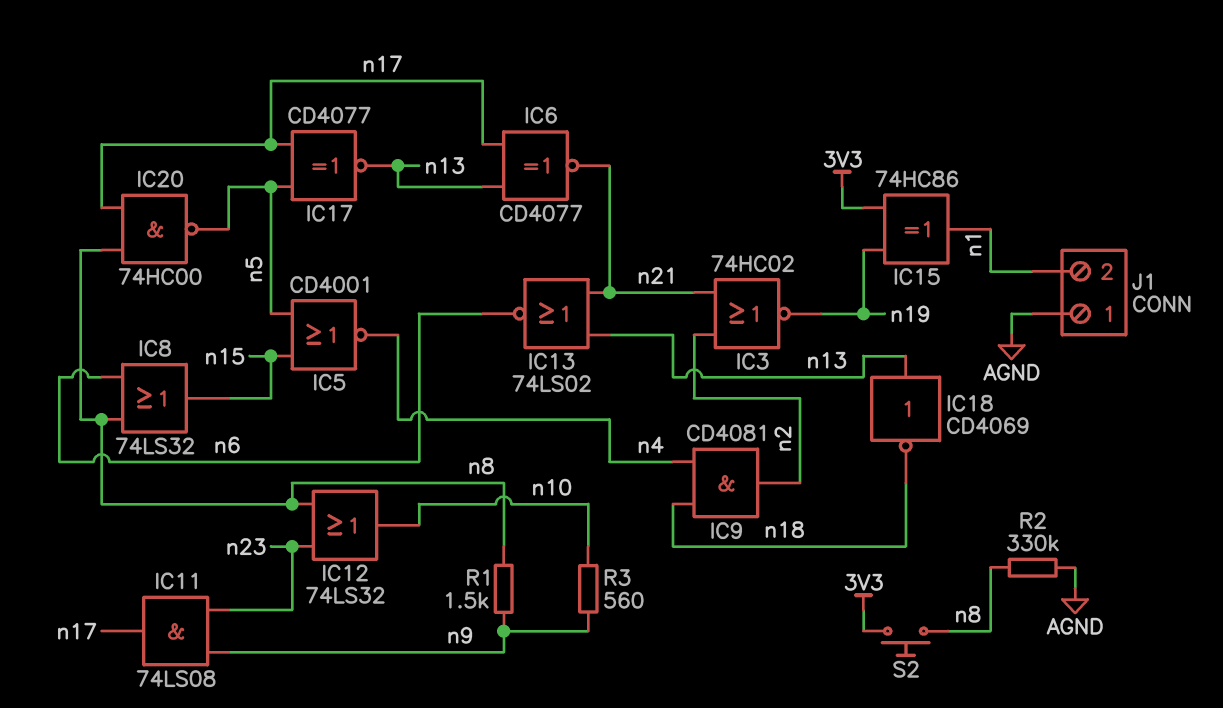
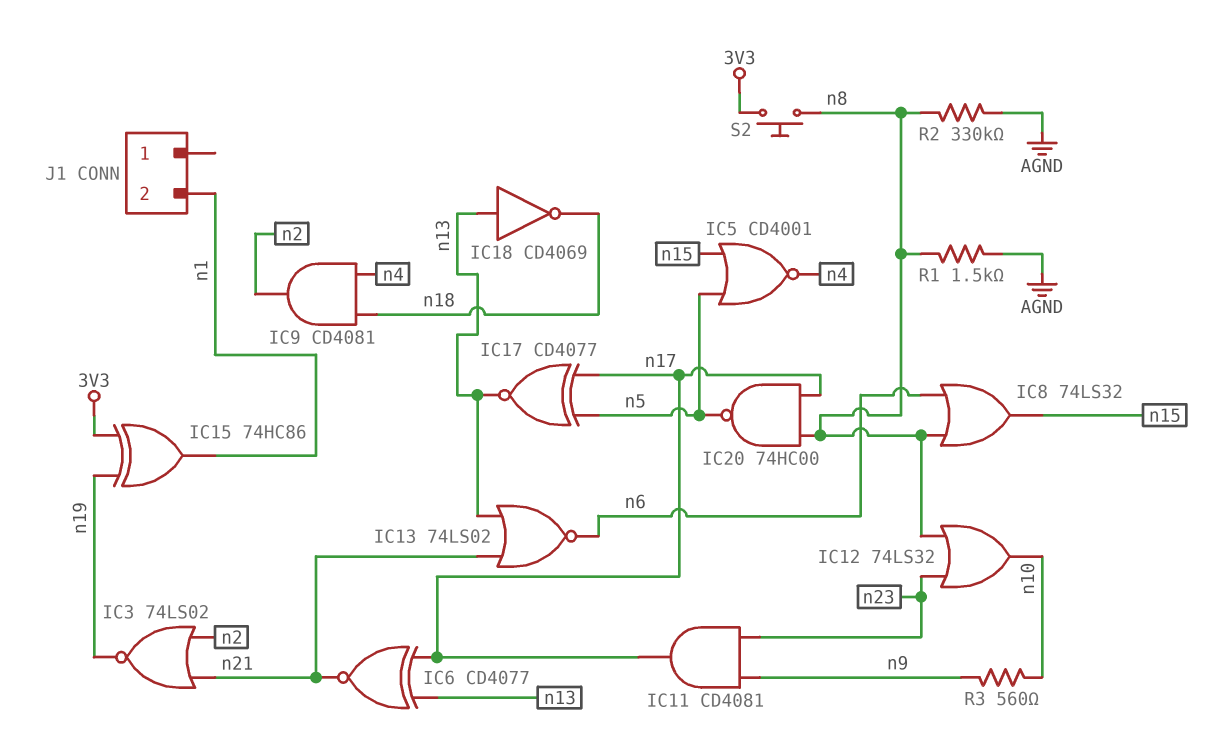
IC3: NOR 74HC02 (in n2, in n21, out n19) -> NOR 74LS02 (in n2, in n21, out n19)
IC11: AND 74LS08 (in n9, in n23, out n17) -> AND CD4081 (in n9, in n23, out n17)
J1 pin 1: AGND -> none
R1: 1.5k (n8, n9) -> 1.5k (AGND, n8)

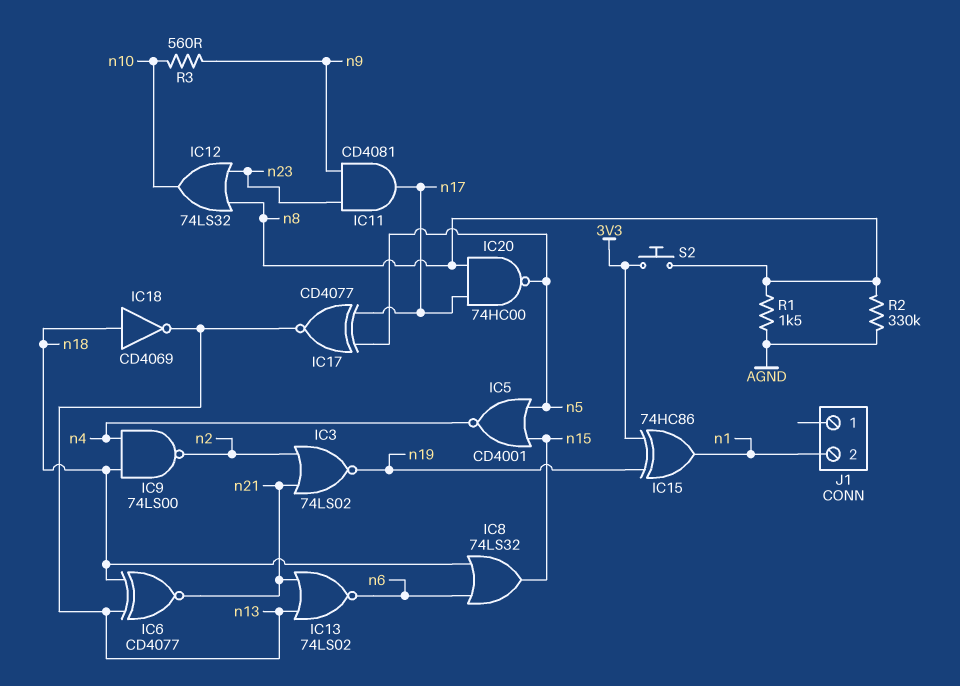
IC6: XNOR CD4077 (in n13, in n17, out n21) -> XNOR CD4077 (in n13, in n18, out n21)
IC8: OR 74LS32 (in n6, in n8, out n15) -> OR 74LS32 (in n6, in n18, out n15)
IC9: AND CD4081 (in n4, in n18, out n2) -> NAND 74LS00 (in n4, in n18, out n2)
IC18: NOT CD4069 (in n13, out n18) -> NOT CD4069 (in n18, out n13)

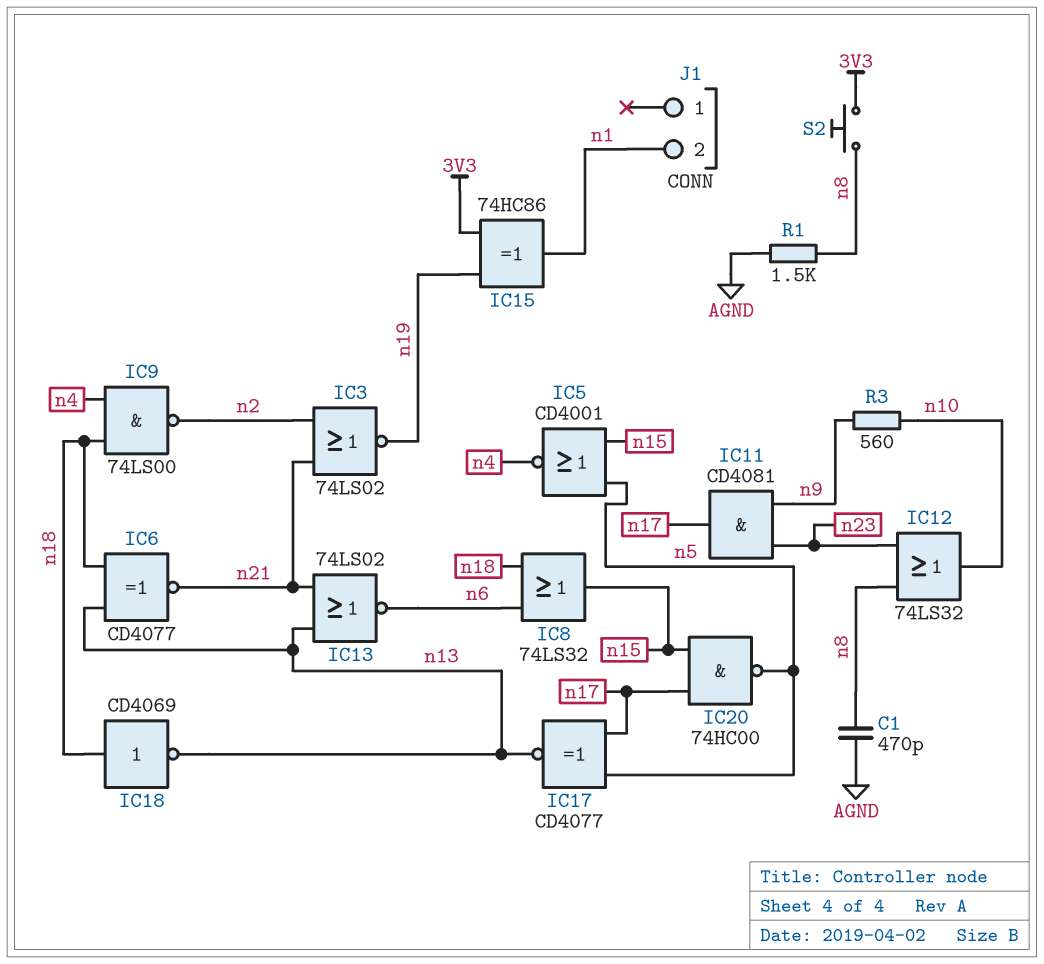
C1: none -> 470pF (AGND, n8)
IC20: NAND 74HC00 (in n8, in n17, out n5) -> NAND 74HC00 (in n15, in n17, out n5)
R2: 330k (AGND, n8) -> none

